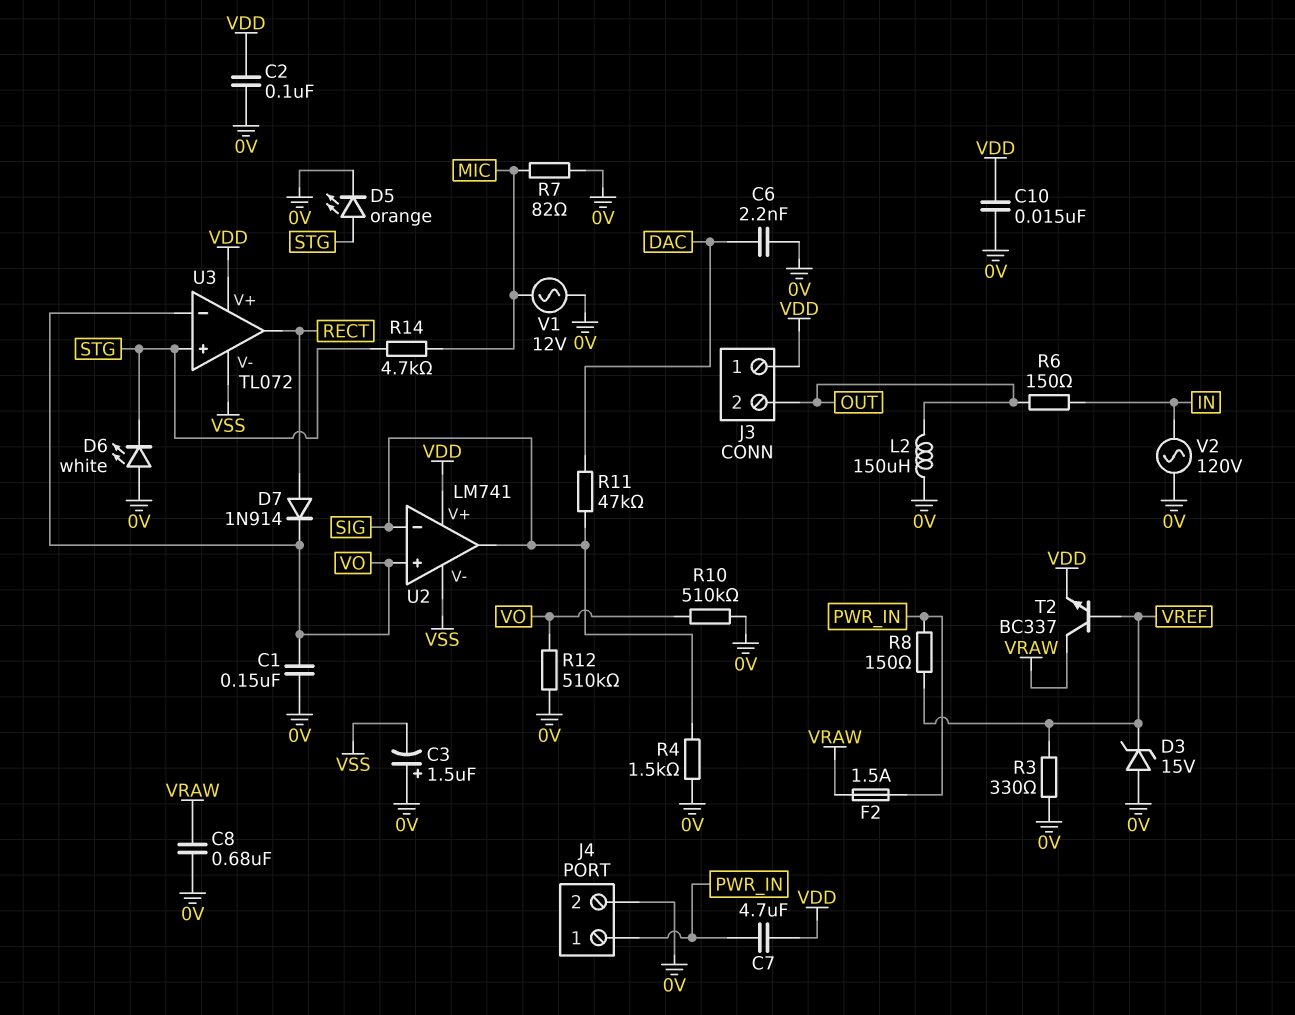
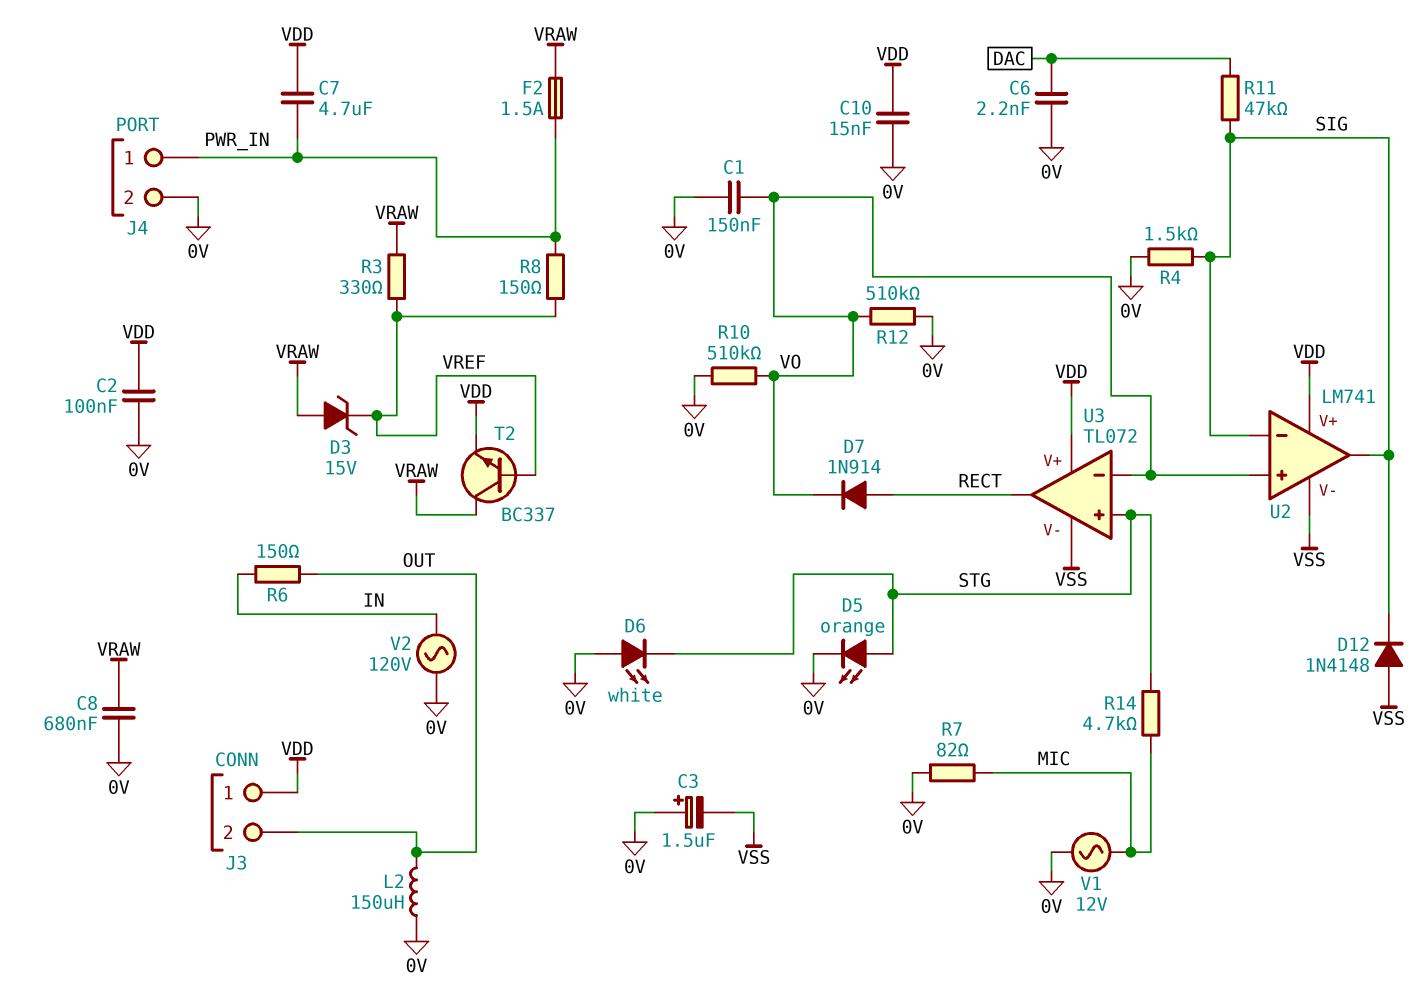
D3: zener 15V (A 0V, K VREF) -> zener 15V (A VRAW, K VREF)
D12: none -> diode 1N4148 (A VSS, K SIG)
R3: 330 (0V, VREF) -> 330 (VRAW, VREF)

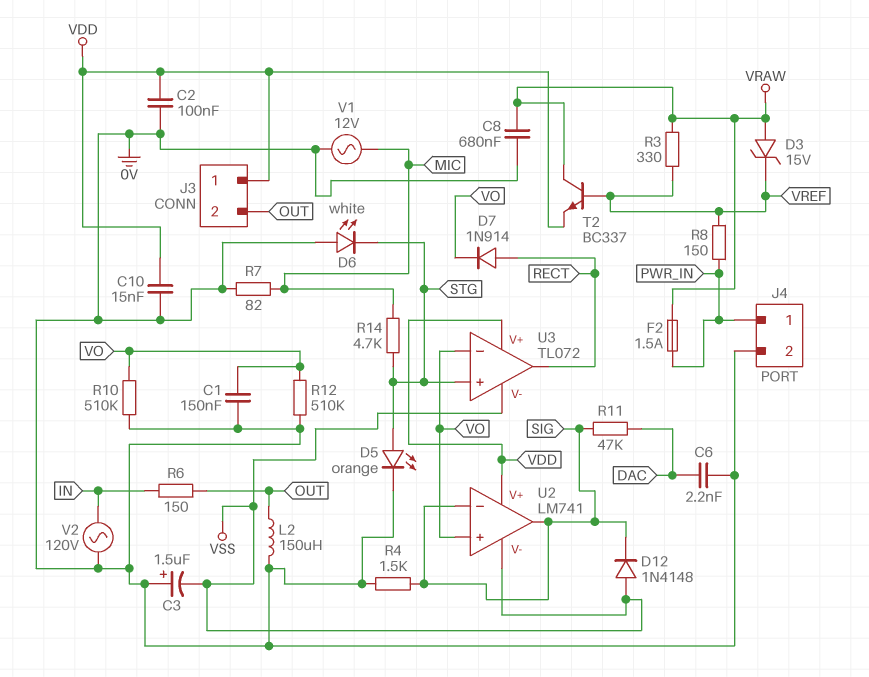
C7: 4.7uF (PWR_IN, VDD) -> none

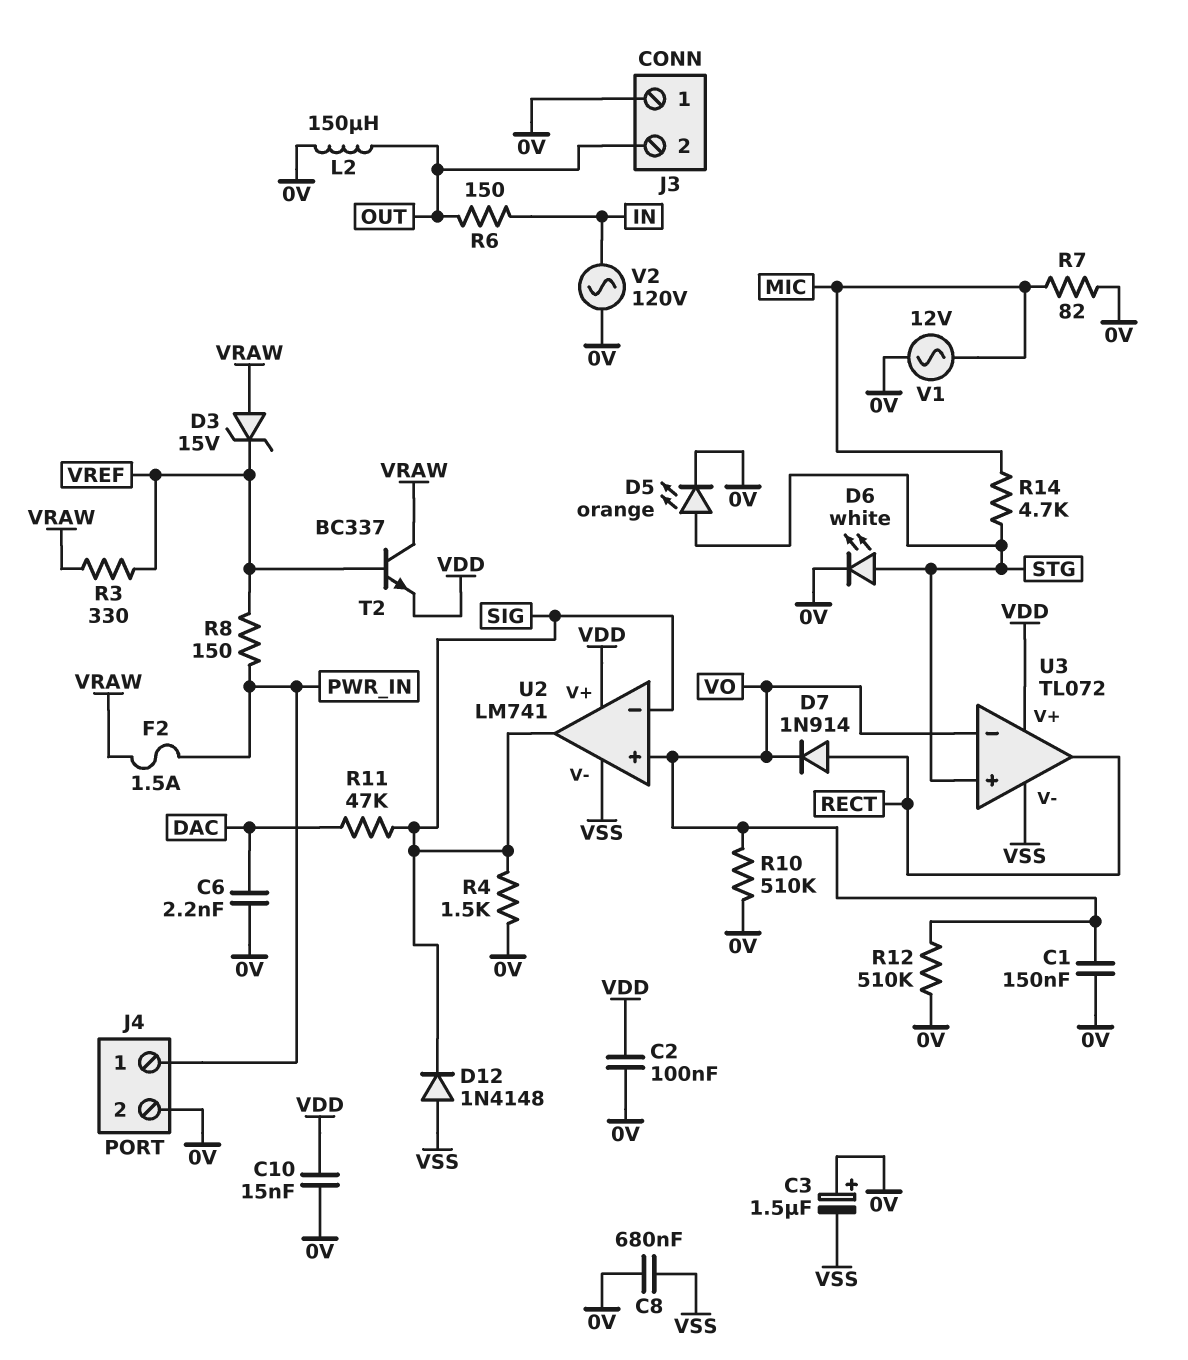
C8: 680nF (0V, VRAW) -> 680nF (0V, VSS)
D6: LED white (A 0V, K STG) -> LED white (A STG, K 0V)
J3 pin 1: VDD -> 0V

